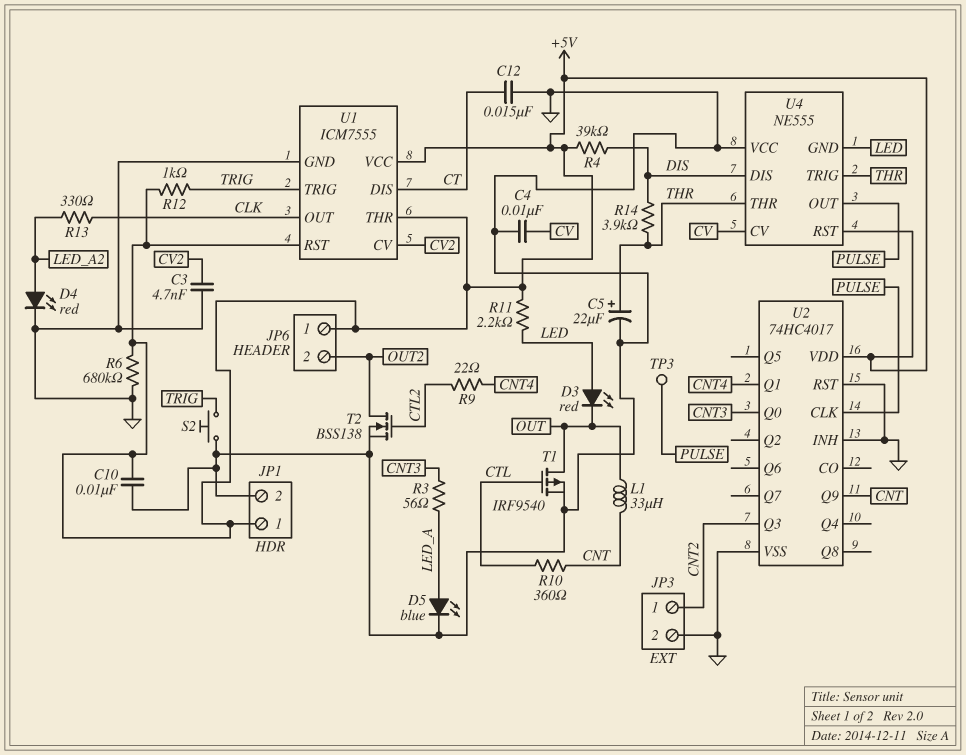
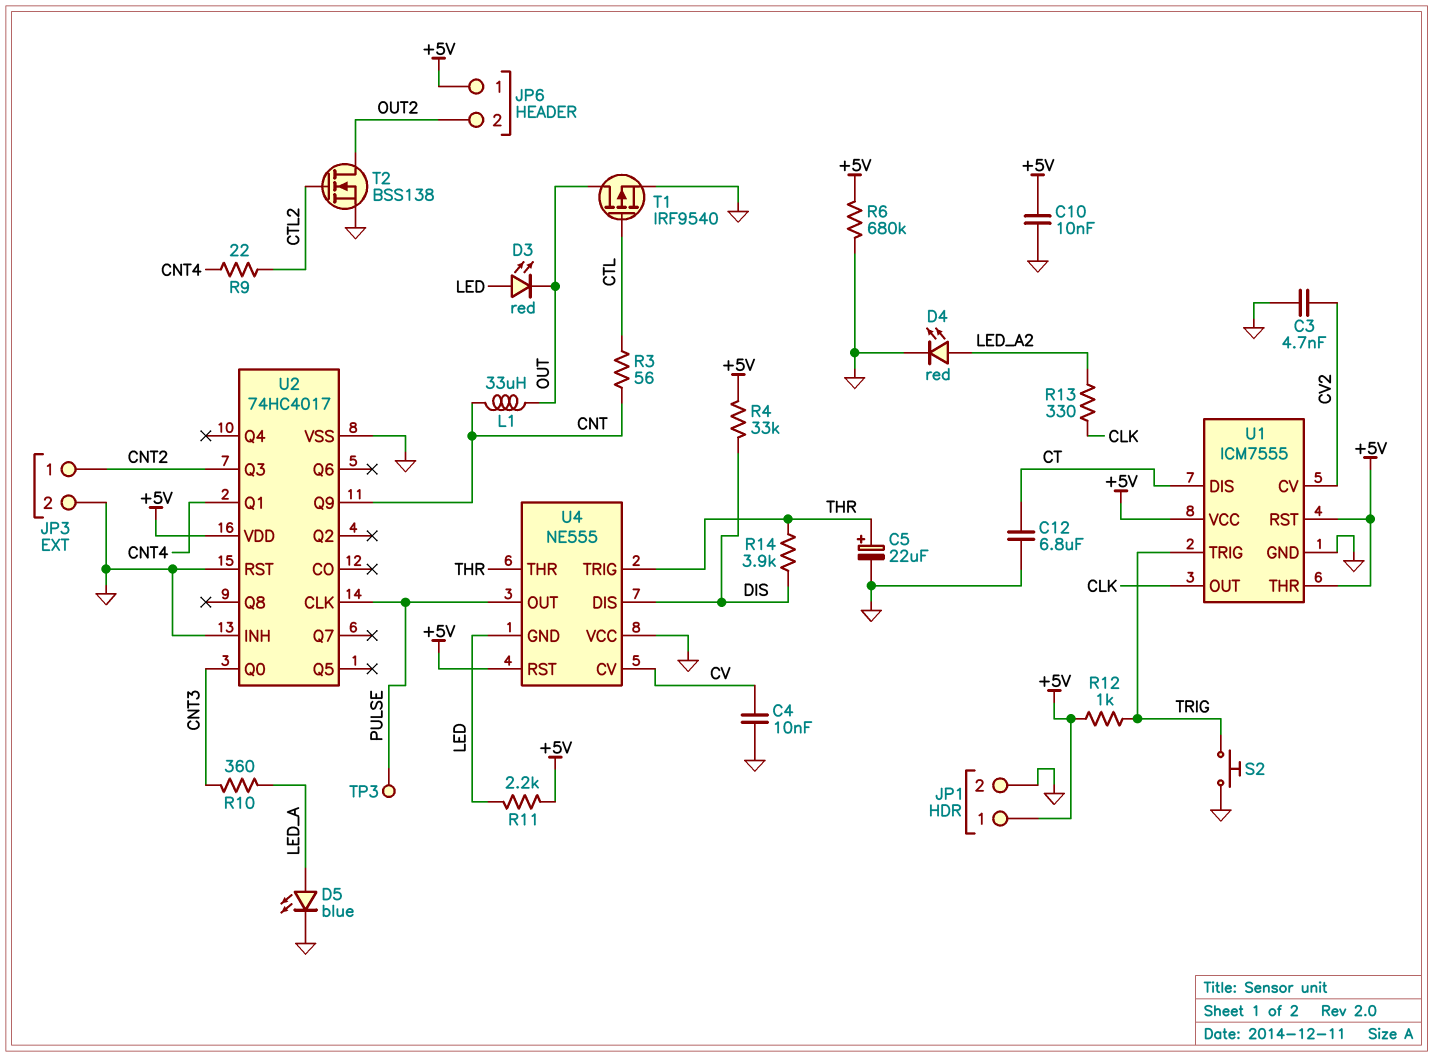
C12: 15nF (CT, GND) -> 6.8uF (CT, GND)
R3: 56 (CNT3, LED_A) -> 56 (CNT, CTL)
R4: 39k (+5V, DIS) -> 33k (+5V, DIS)
R10: 360 (CNT, CTL) -> 360 (CNT3, LED_A)

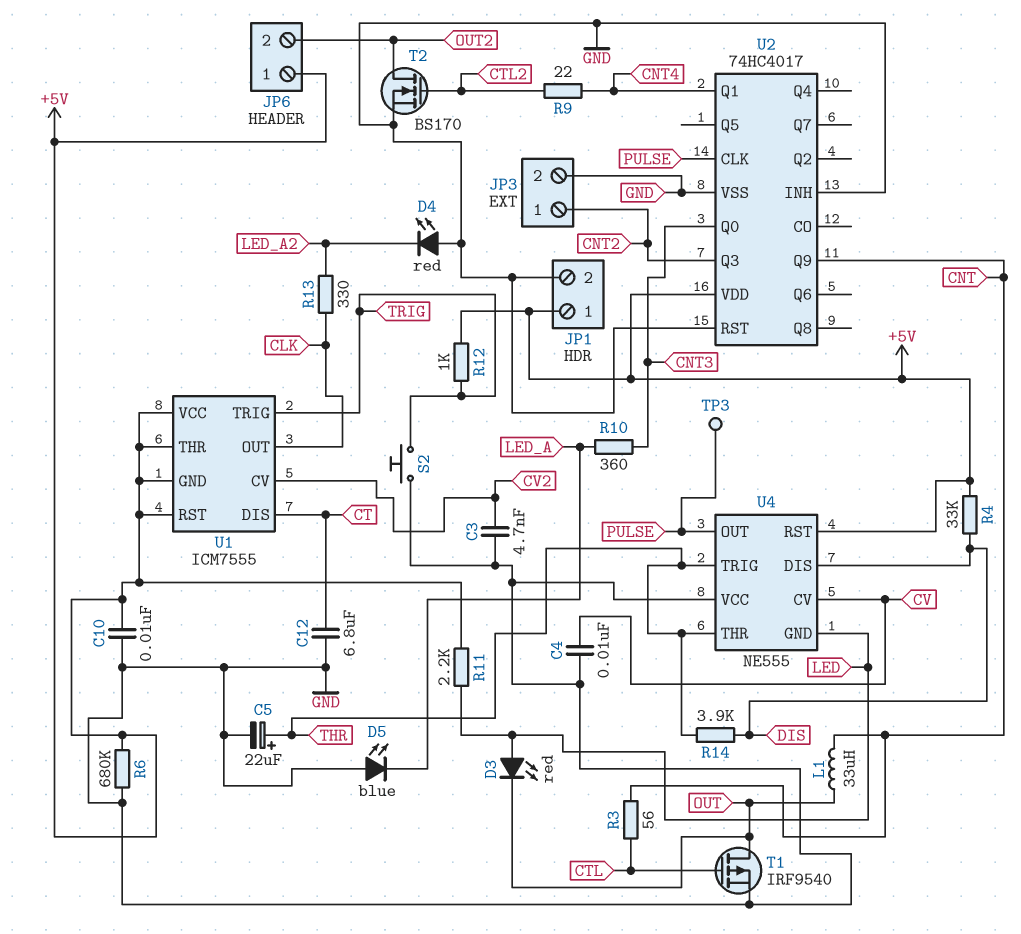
D4: LED red (A LED_A2, K GND) -> LED red (A GND, K LED_A2)
D5: LED blue (A LED_A, K GND) -> LED blue (A GND, K LED_A)
T2: NMOS BSS138 (G CTL2, D OUT2, S GND) -> NMOS BS170 (G CTL2, D OUT2, S GND)
U1 pin GND: GND -> +5V

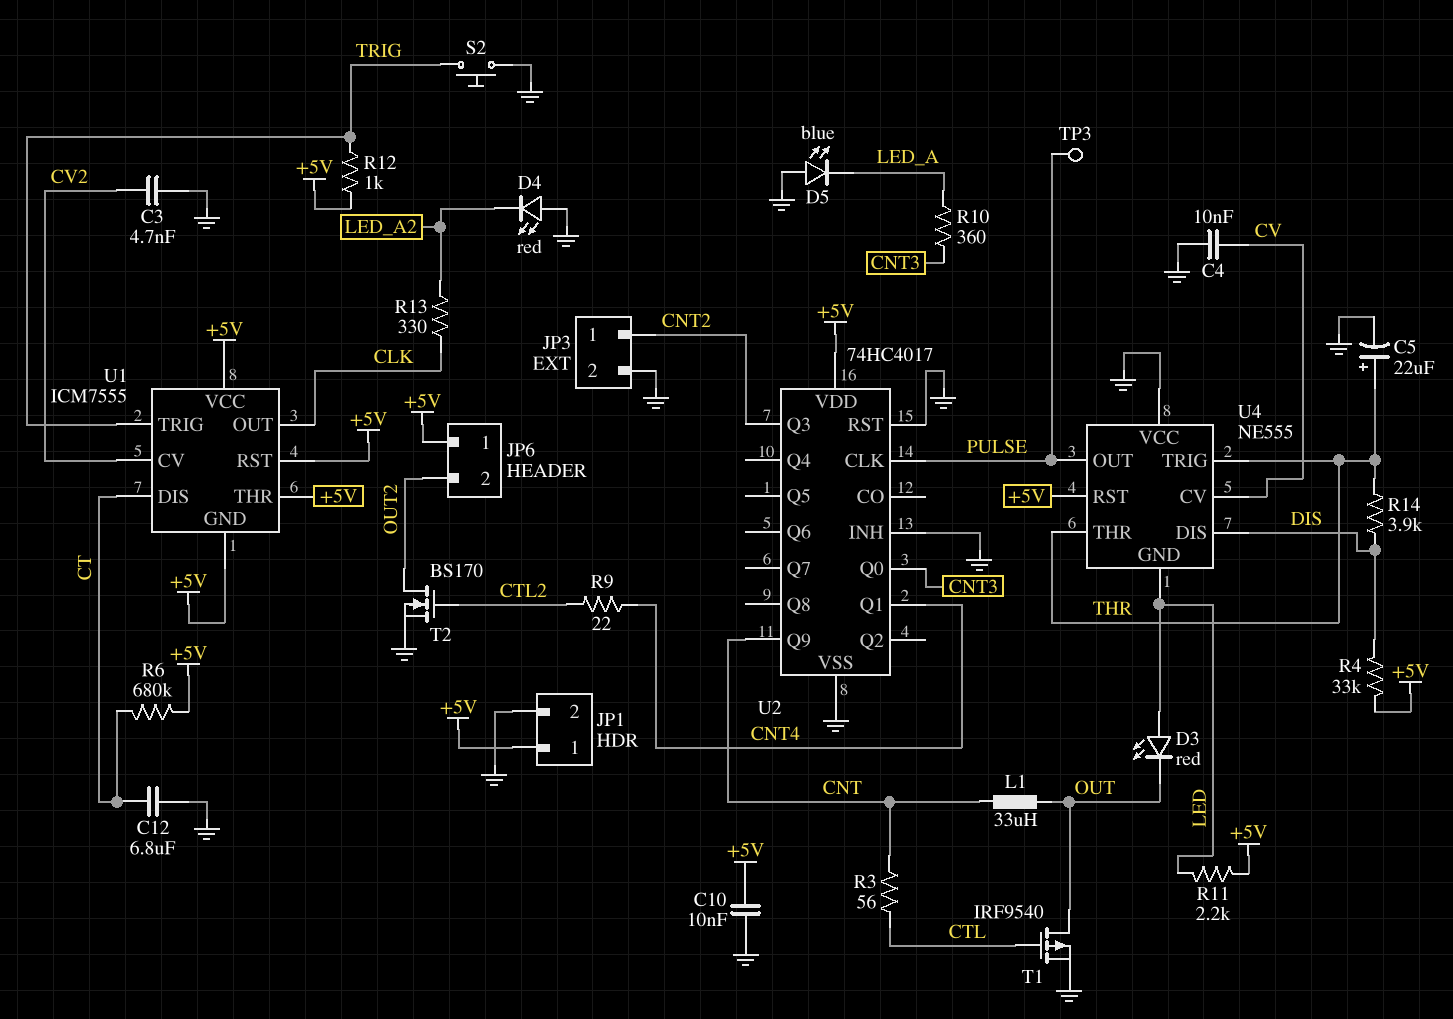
R6: 680k (+5V, GND) -> 680k (+5V, CT)

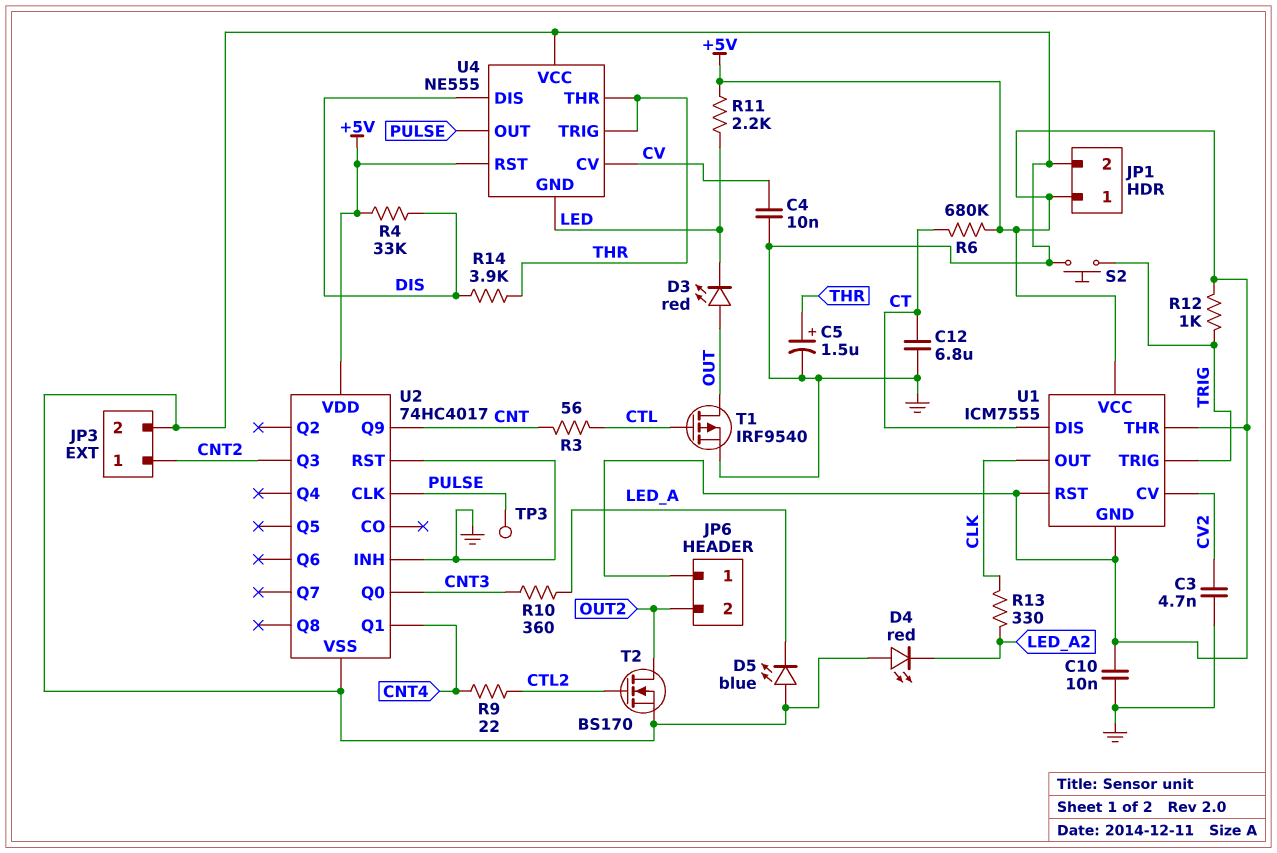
C5: 22uF (plus THR, minus GND) -> 1.5uF (plus THR, minus GND)
D3: LED red (A LED, K OUT) -> LED red (A OUT, K LED)
L1: 33uH (CNT, OUT) -> none

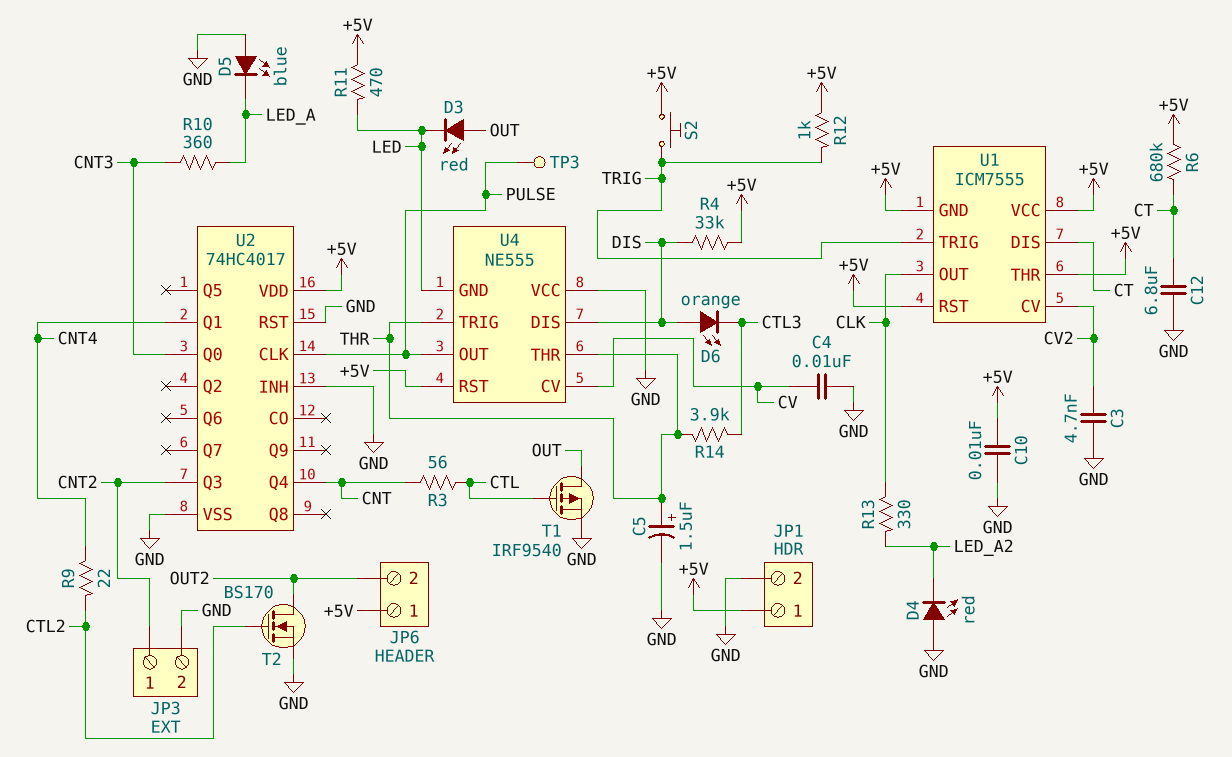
D6: none -> LED orange (A DIS, K CTL3)
R11: 2.2k (+5V, LED) -> 470 (+5V, LED)
R14: 3.9k (DIS, THR) -> 3.9k (CTL3, THR)
S2: button (GND, TRIG) -> button (+5V, TRIG)
U2 pin Q4: none -> CNT
U2 pin Q9: CNT -> none

